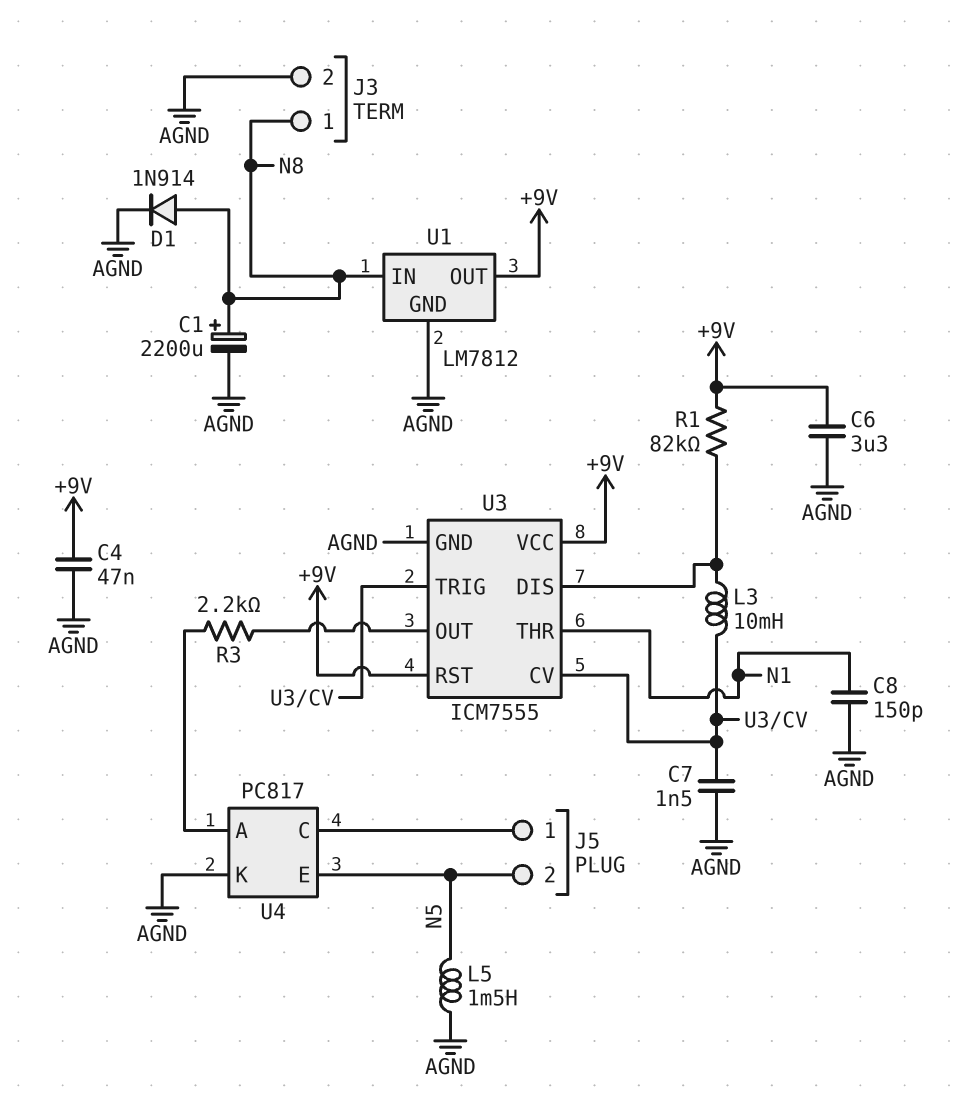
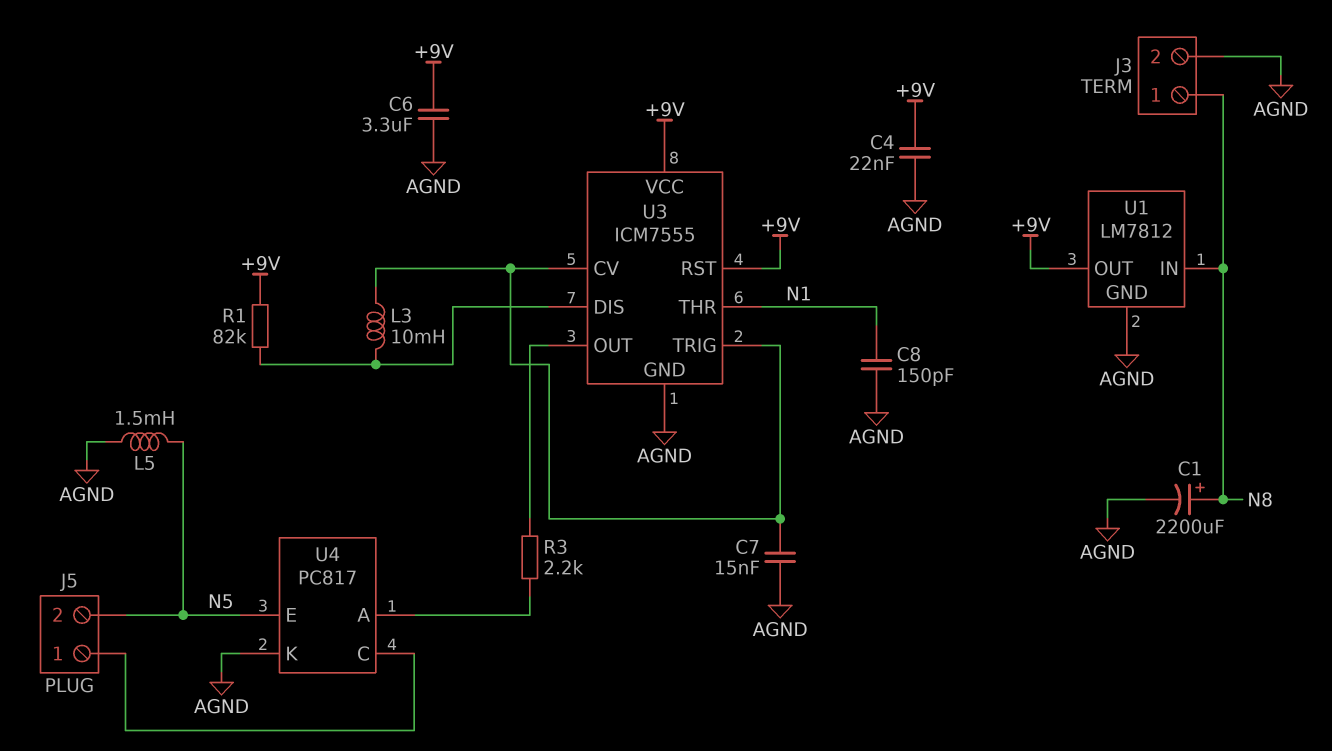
C4: 47nF (+9V, AGND) -> 22nF (+9V, AGND)
C7: 1.5nF (AGND, U3/CV) -> 15nF (AGND, U3/CV)
D1: diode 1N914 (A N8, K AGND) -> none

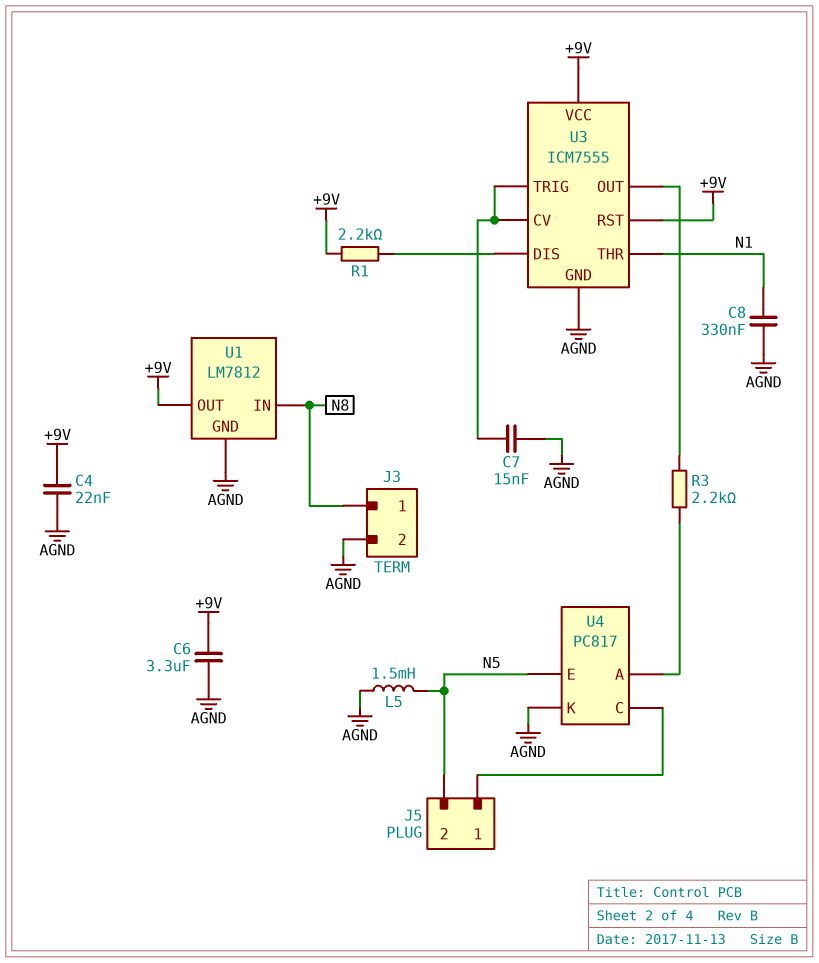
C1: 2200uF (plus N8, minus AGND) -> none
C8: 150pF (AGND, N1) -> 330nF (AGND, N1)
L3: 10mH (U3/CV, U3/DIS) -> none
R1: 82k (+9V, U3/DIS) -> 2.2k (+9V, U3/DIS)

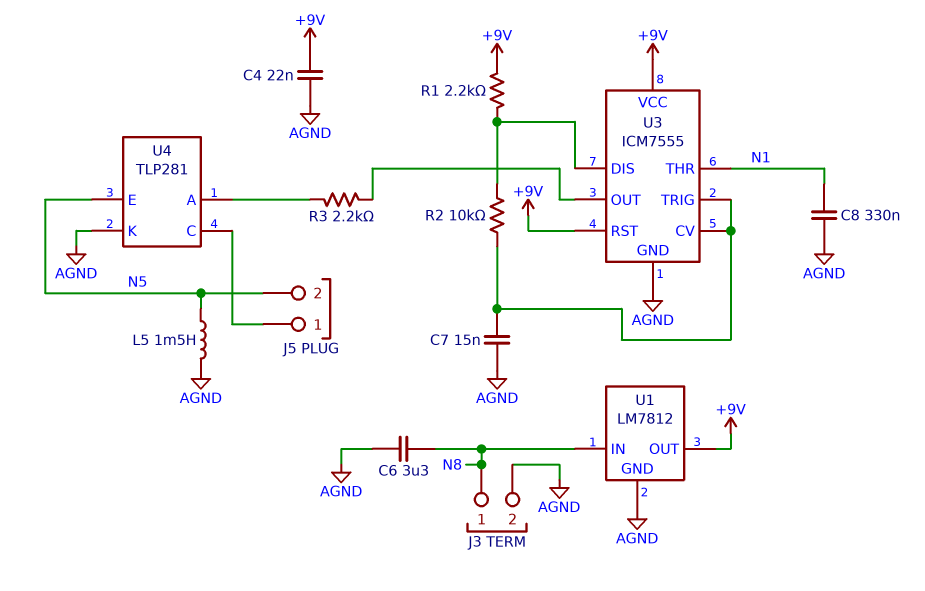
C6: 3.3uF (+9V, AGND) -> 3.3uF (AGND, N8)
R2: none -> 10k (U3/CV, U3/DIS)
U4: PC817 -> TLP281

